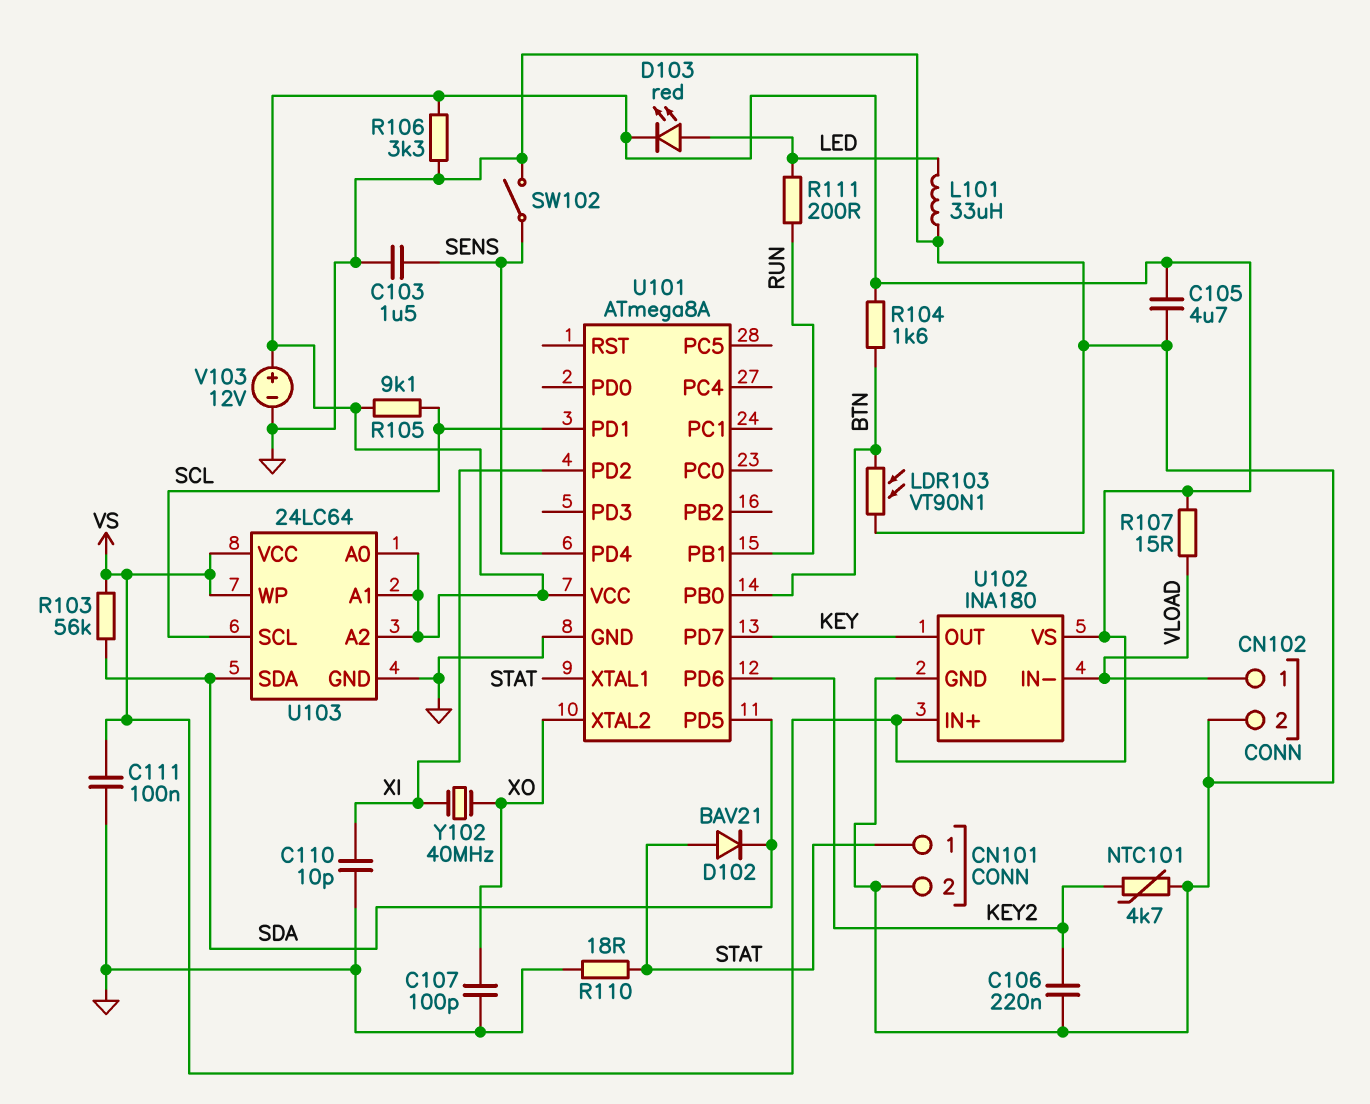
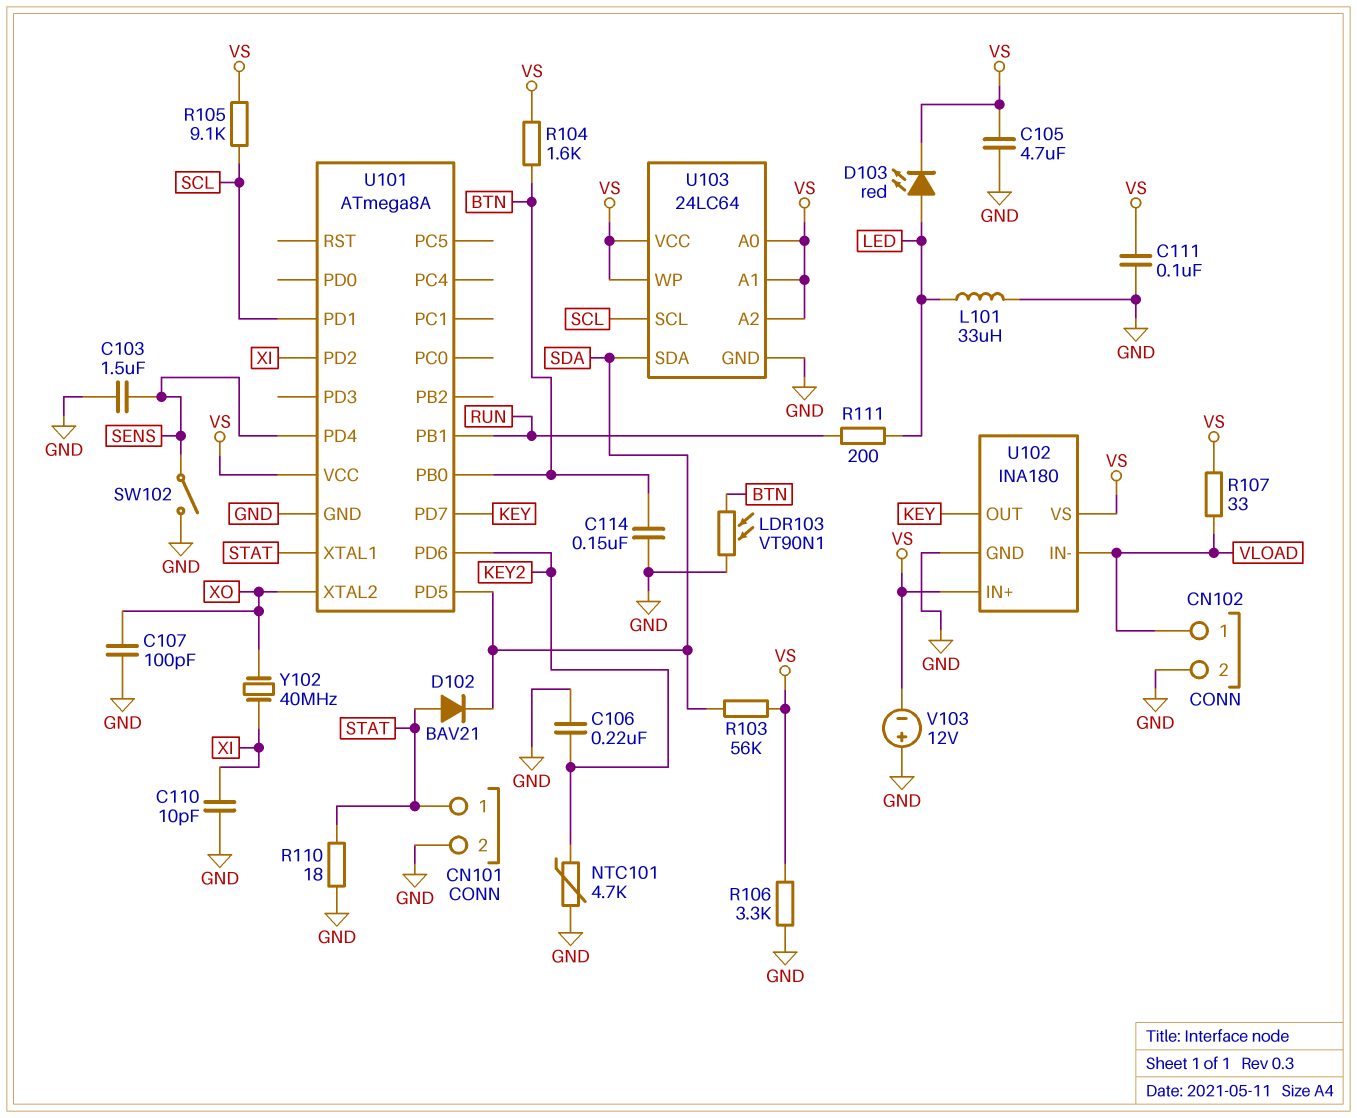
C114: none -> 150nF (BTN, GND)
R107: 15 (VLOAD, VS) -> 33 (VLOAD, VS)
V103: 12V (plus VS, minus GND) -> 12V (plus GND, minus VS)

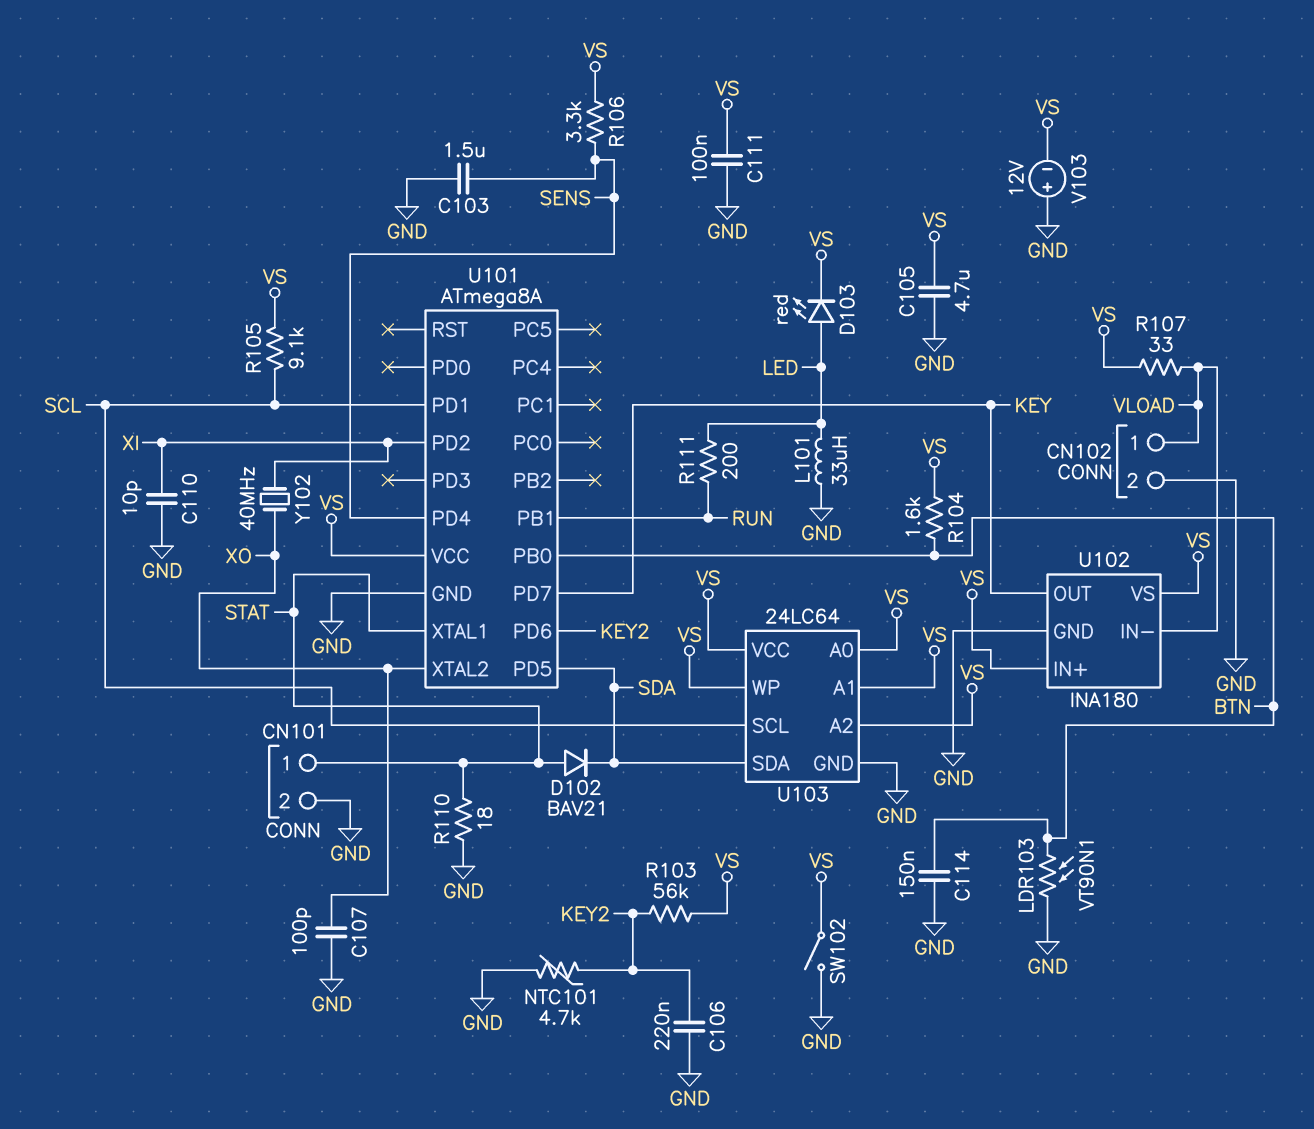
R103: 56k (SDA, VS) -> 56k (KEY2, VS)
R106: 3.3k (GND, VS) -> 3.3k (SENS, VS)
SW102: switch (GND, SENS) -> switch (GND, VS)

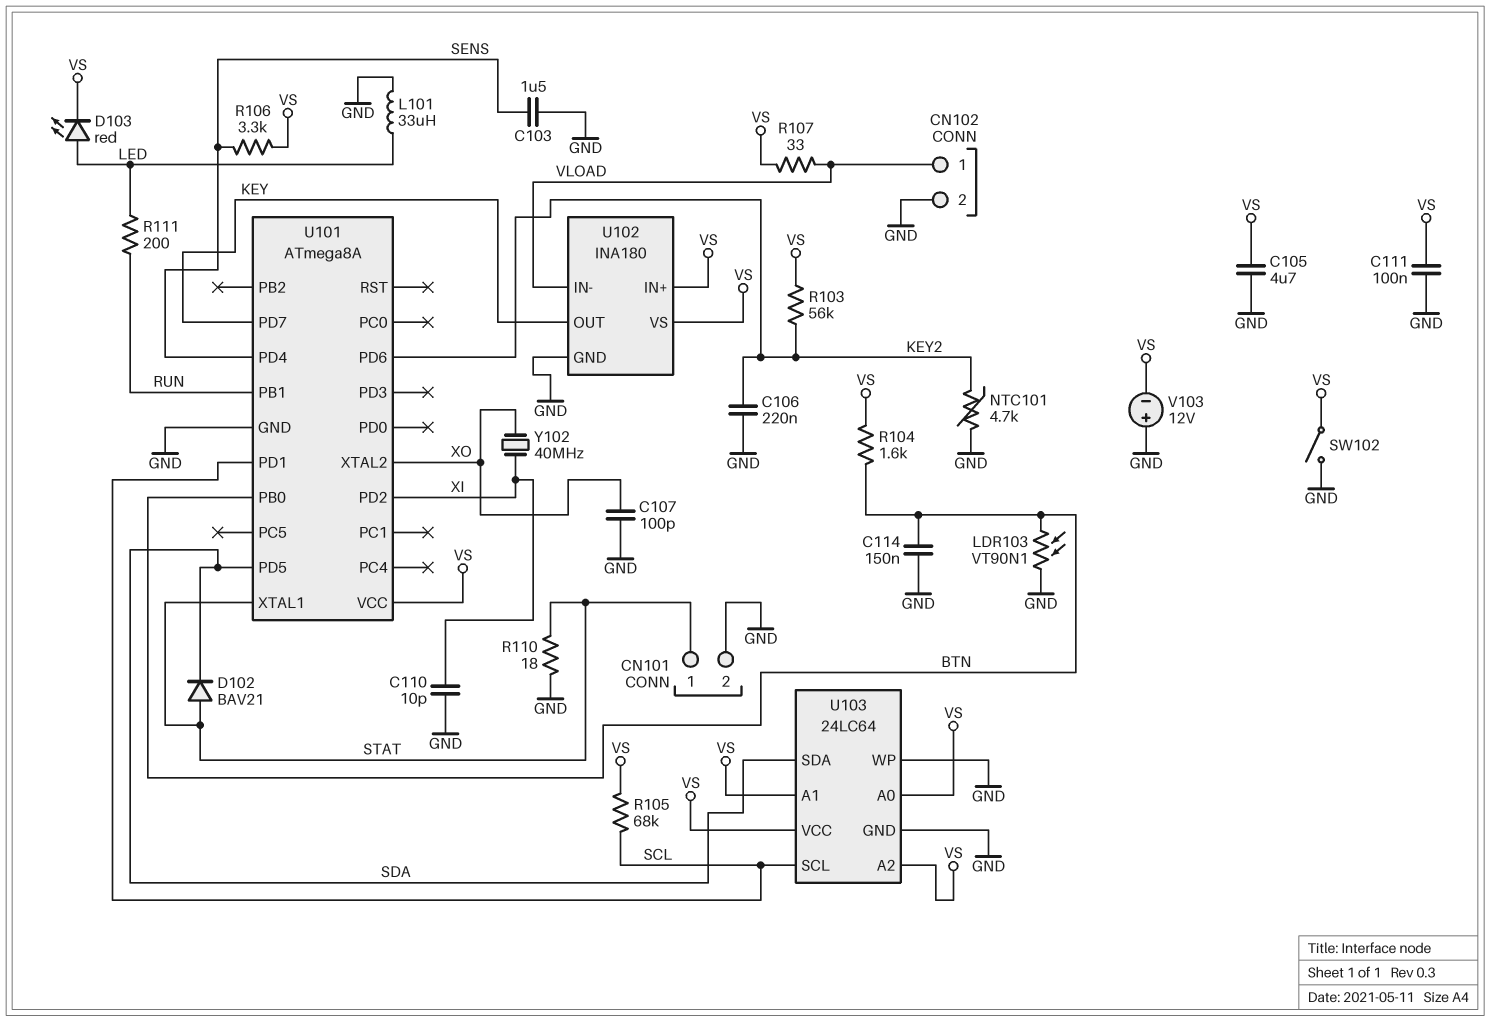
R105: 9.1k (SCL, VS) -> 68k (SCL, VS)
U103 pin WP: VS -> GND

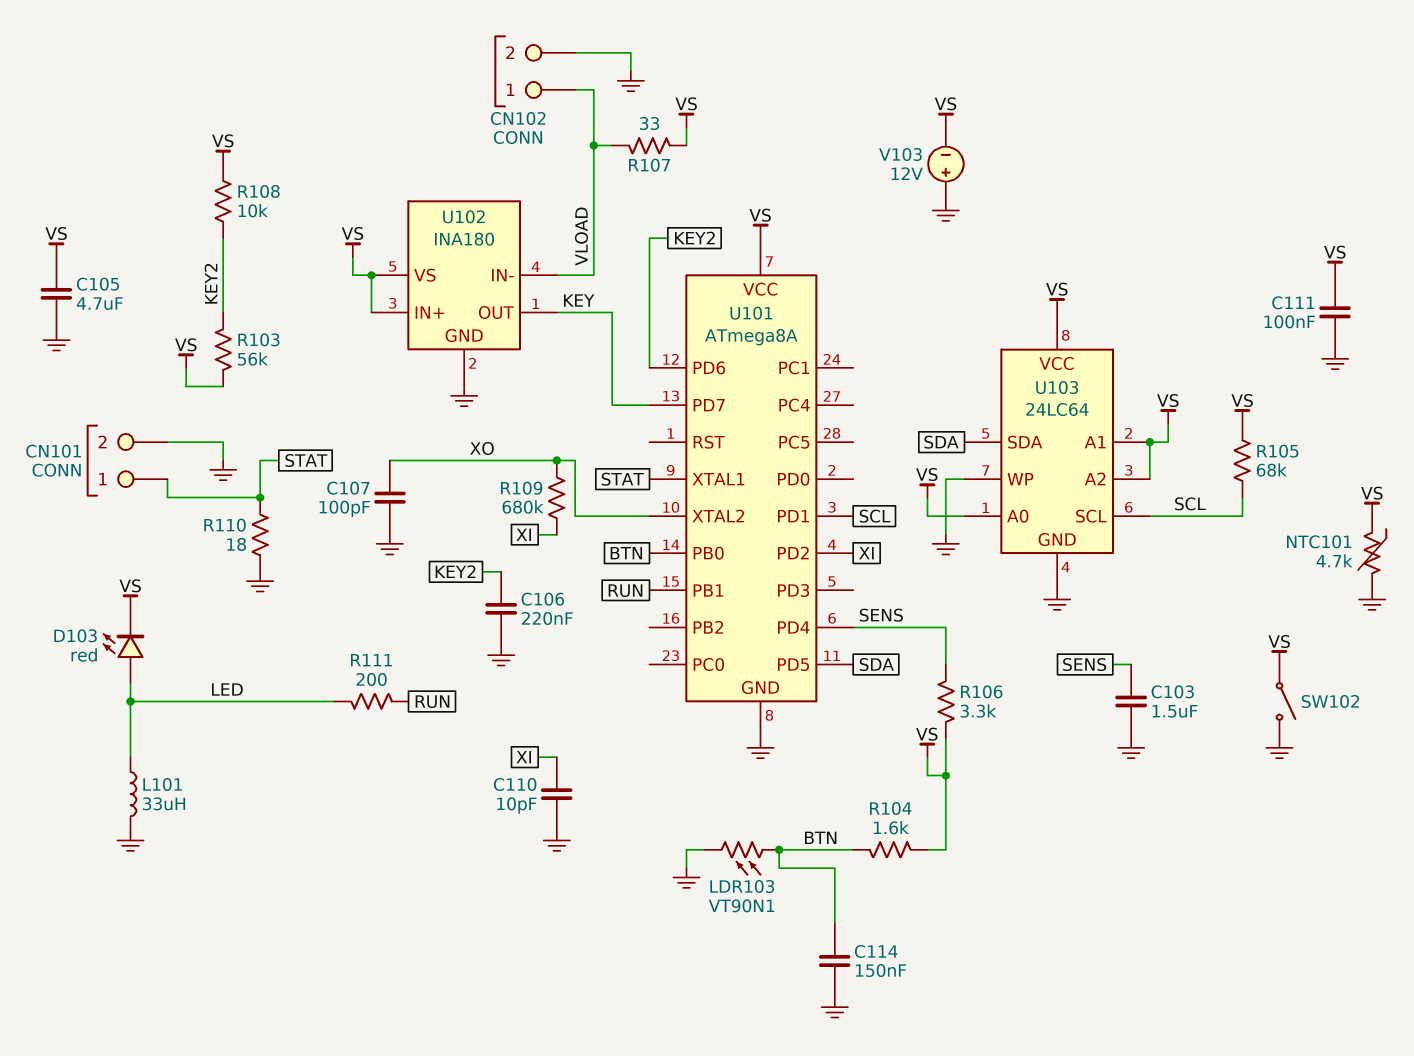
D102: diode BAV21 (A STAT, K SDA) -> none
NTC101: 4.7k (GND, KEY2) -> 4.7k (GND, VS)
R108: none -> 10k (KEY2, VS)
R109: none -> 680k (XI, XO)
Y102: 40MHz (XI, XO) -> none

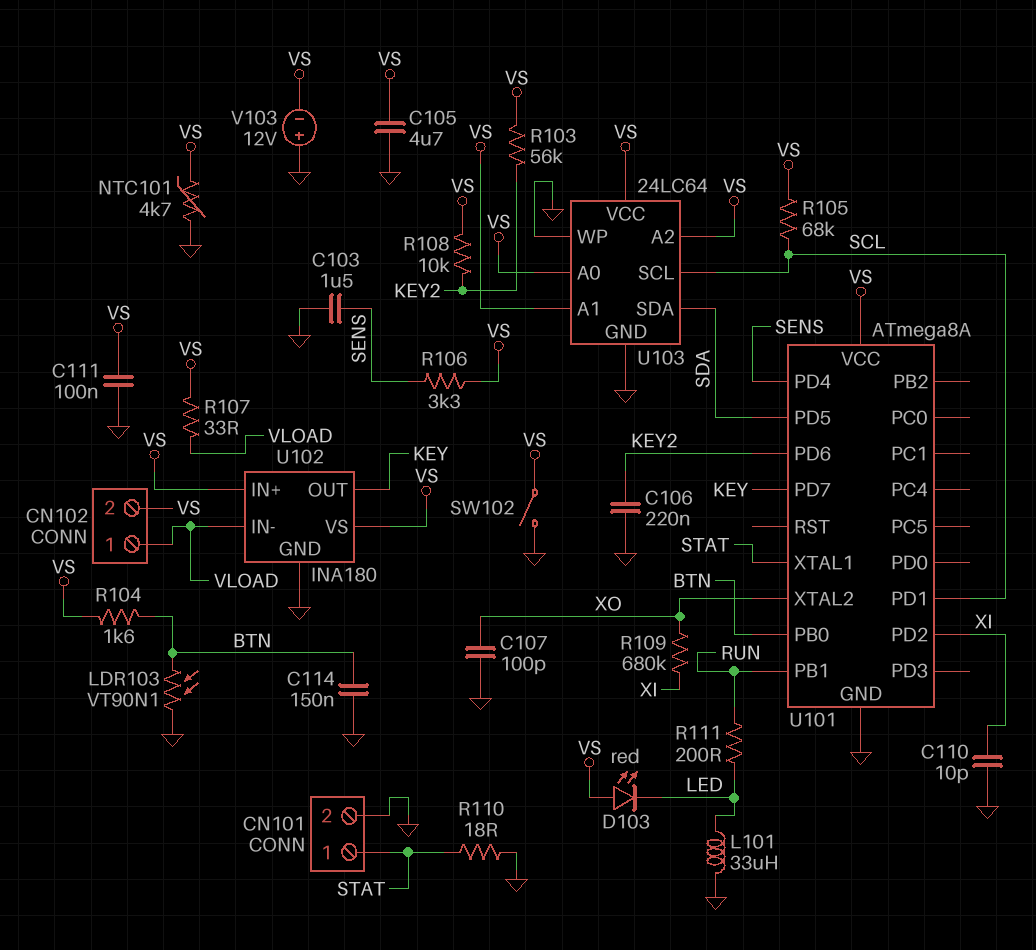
CN102 pin 2: GND -> VS
D103: LED red (A LED, K VS) -> LED red (A VS, K LED)

